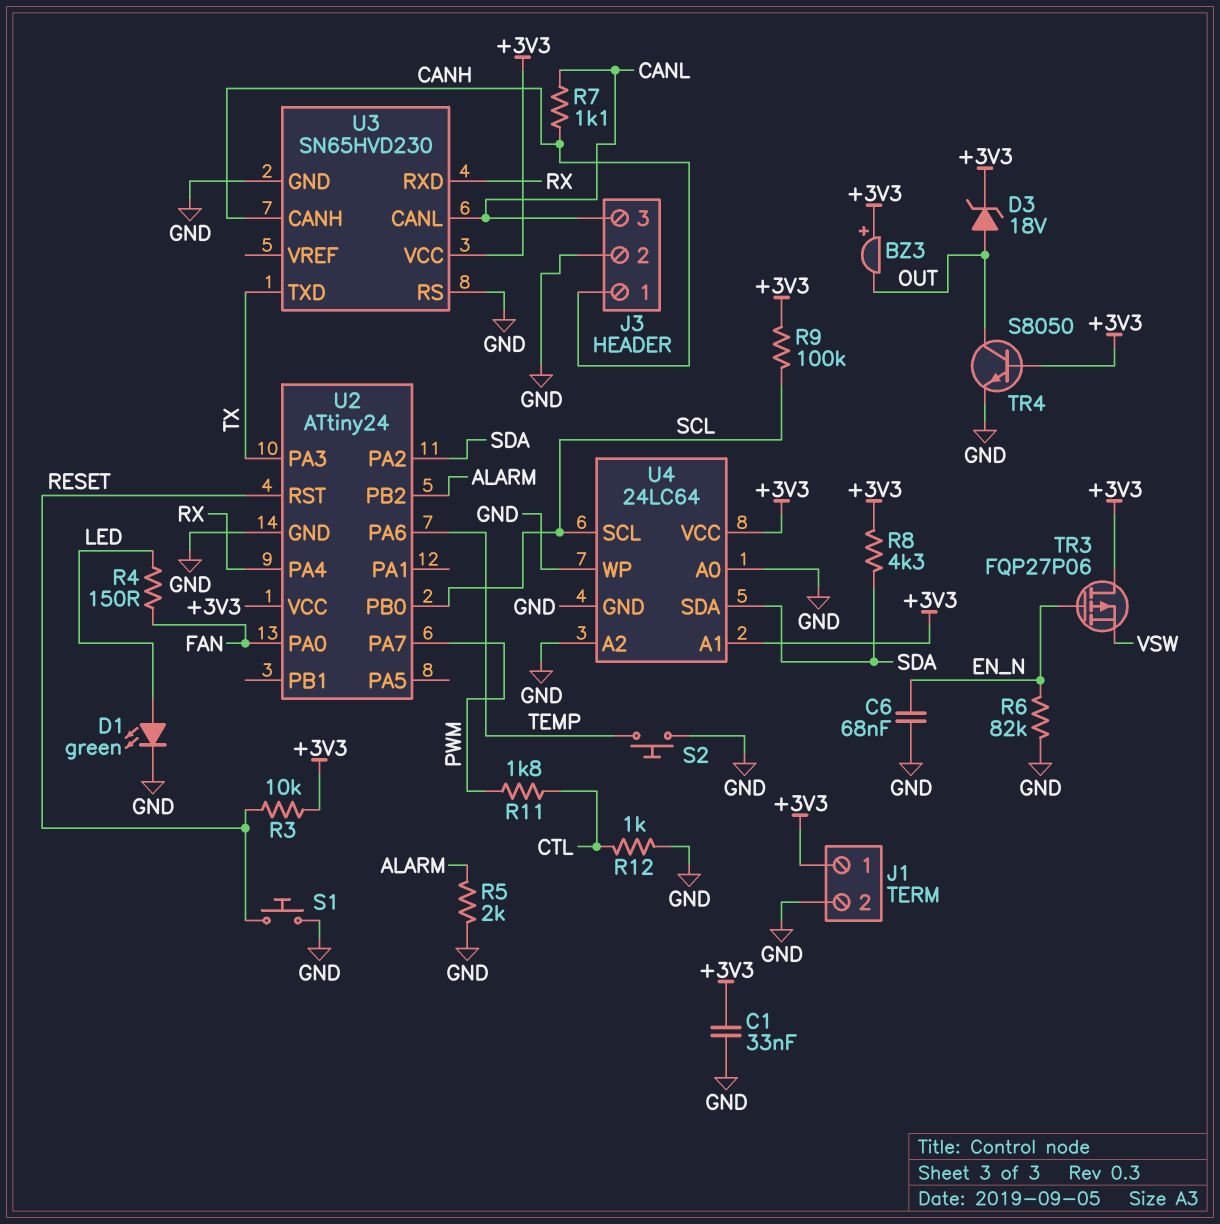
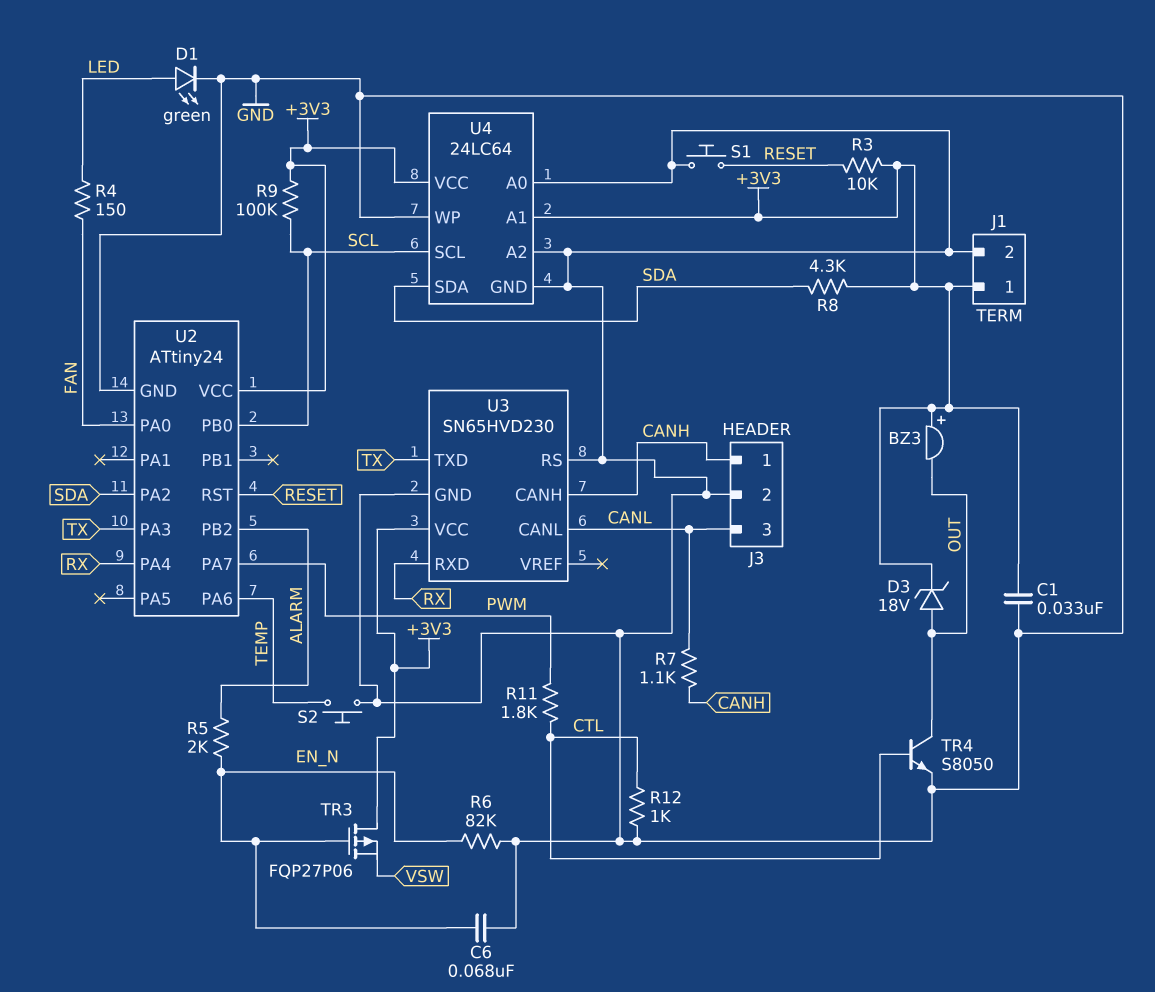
R5: 2k (ALARM, GND) -> 2k (ALARM, EN_N)
TR4: NPN S8050 (B +3V3, C OUT, E GND) -> NPN S8050 (B CTL, C OUT, E GND)

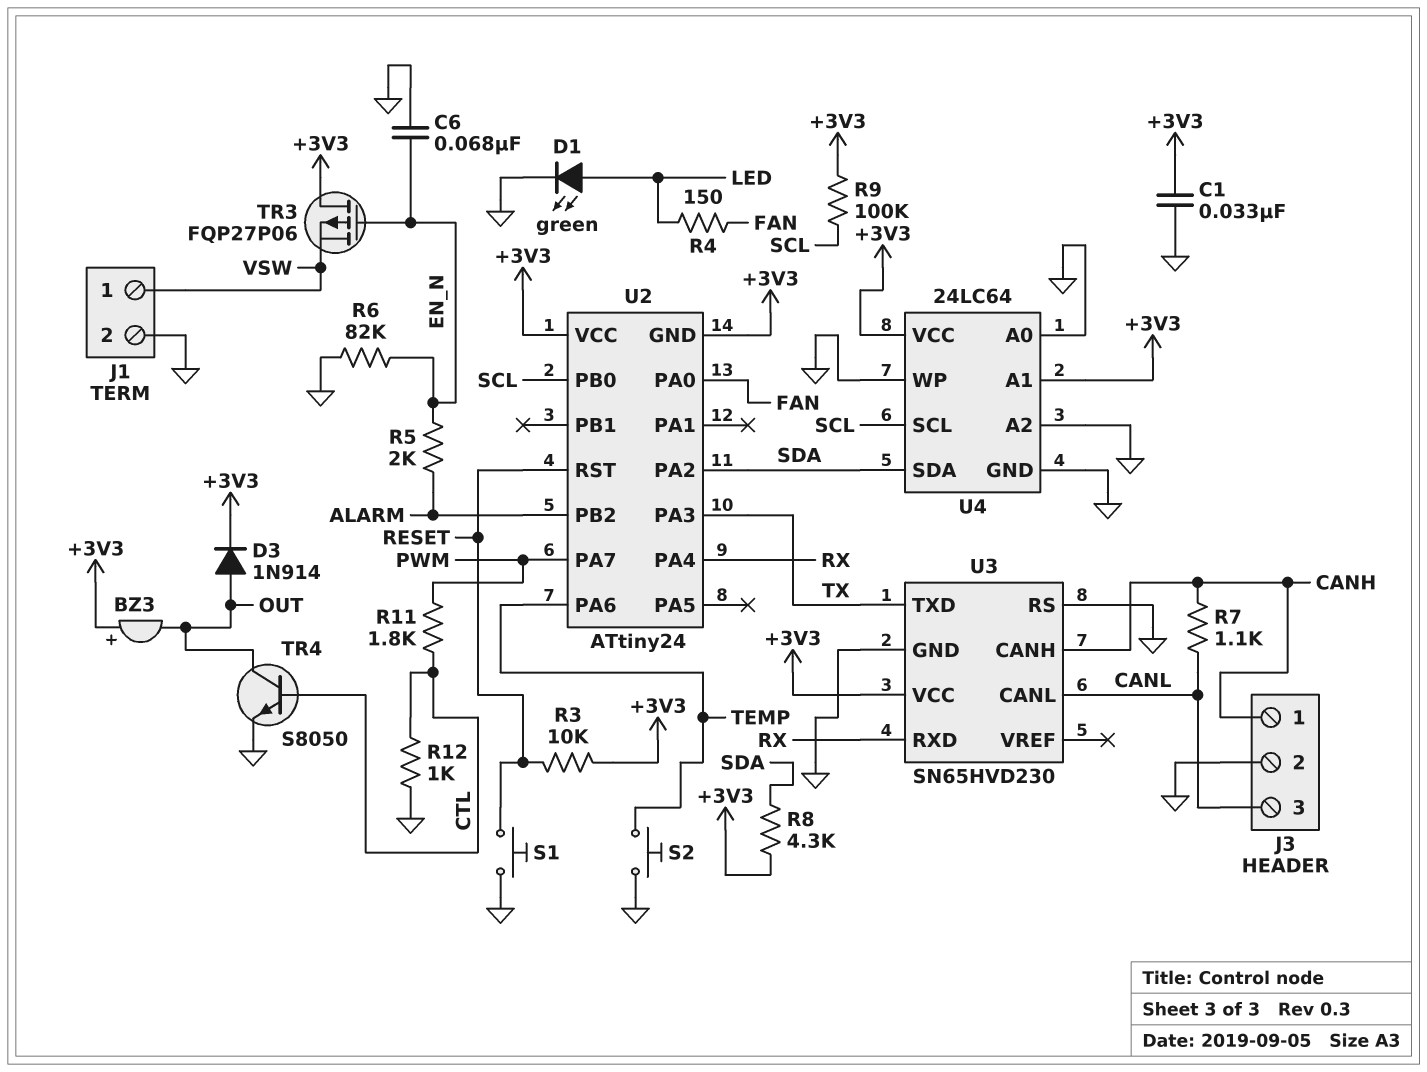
D3: zener 18V (A OUT, K +3V3) -> diode 1N914 (A OUT, K +3V3)
J1 pin 1: +3V3 -> VSW
U2 pin GND: GND -> +3V3

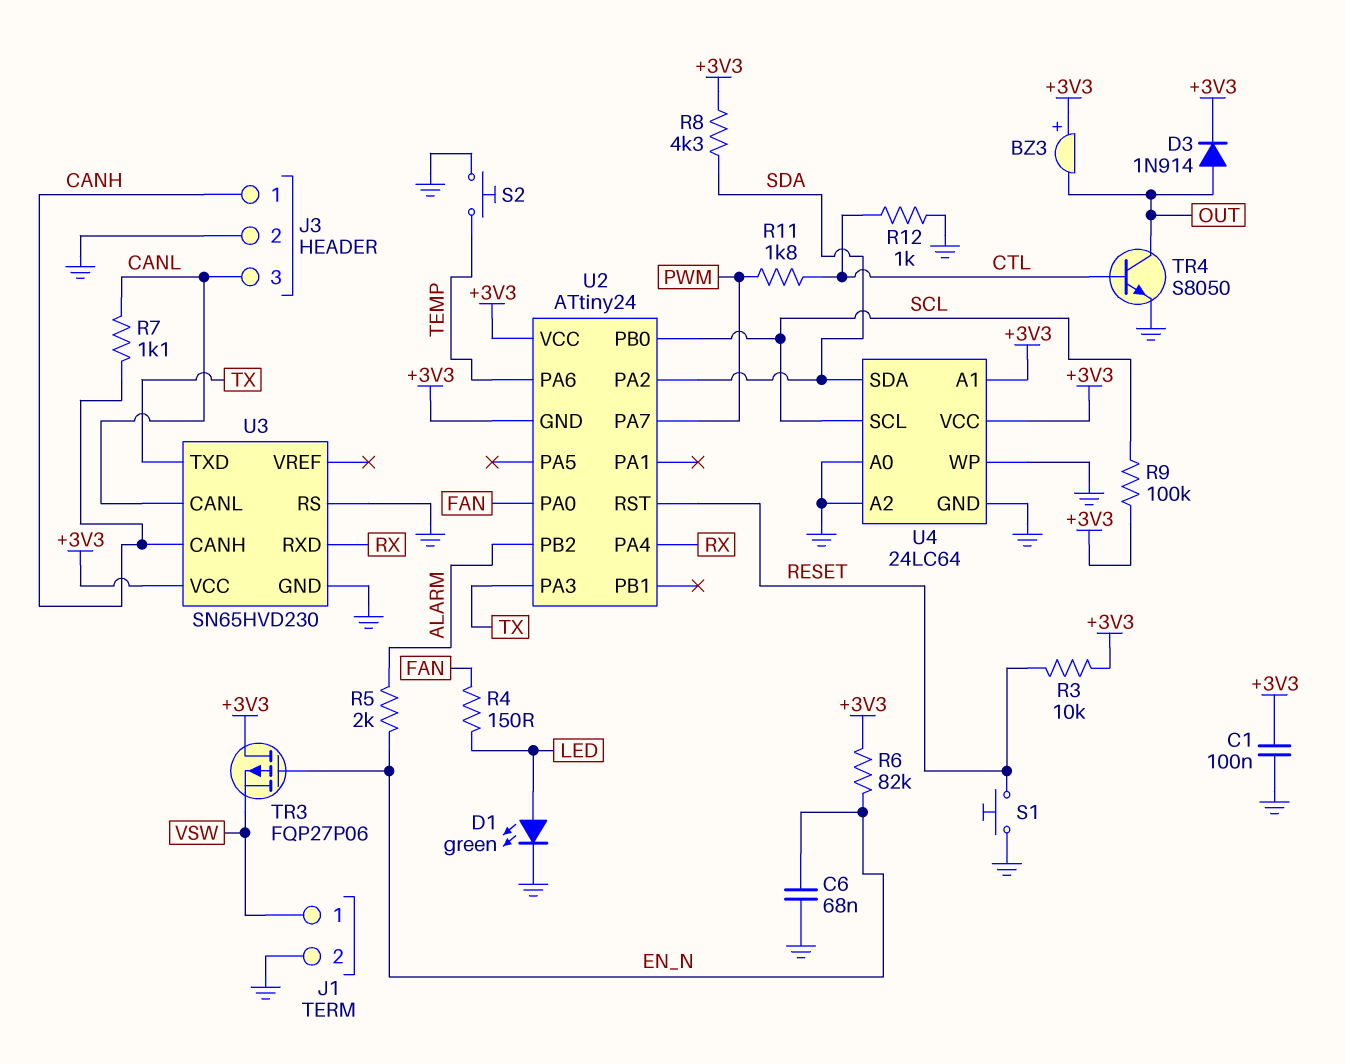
C1: 33nF (+3V3, GND) -> 100nF (+3V3, GND)
R6: 82k (EN_N, GND) -> 82k (+3V3, EN_N)

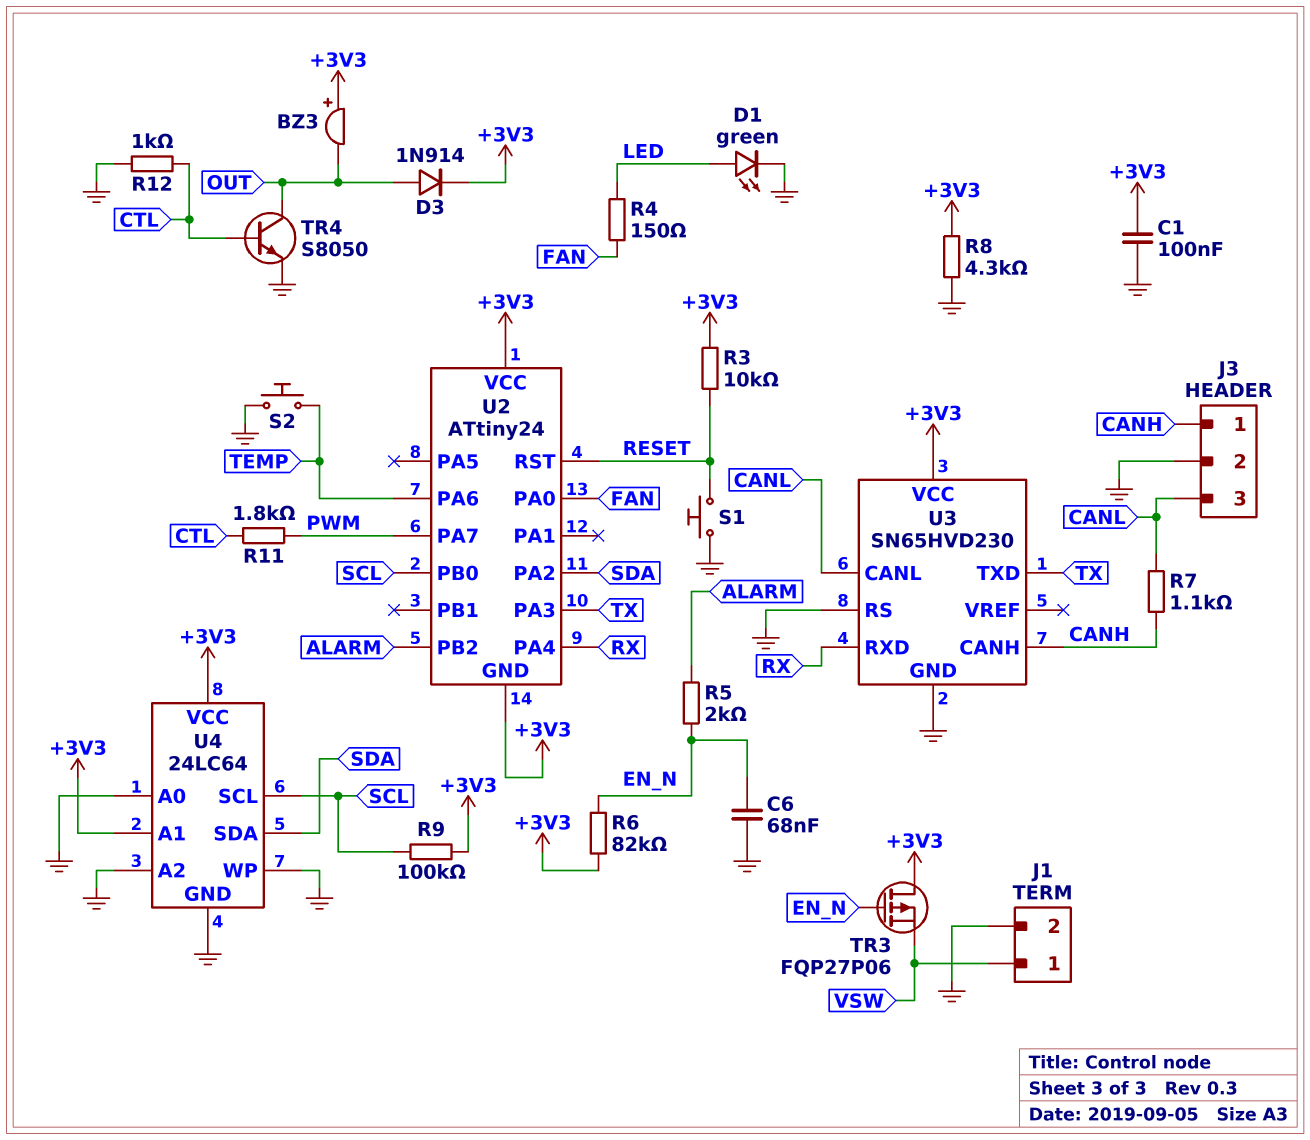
R8: 4.3k (+3V3, SDA) -> 4.3k (+3V3, GND)

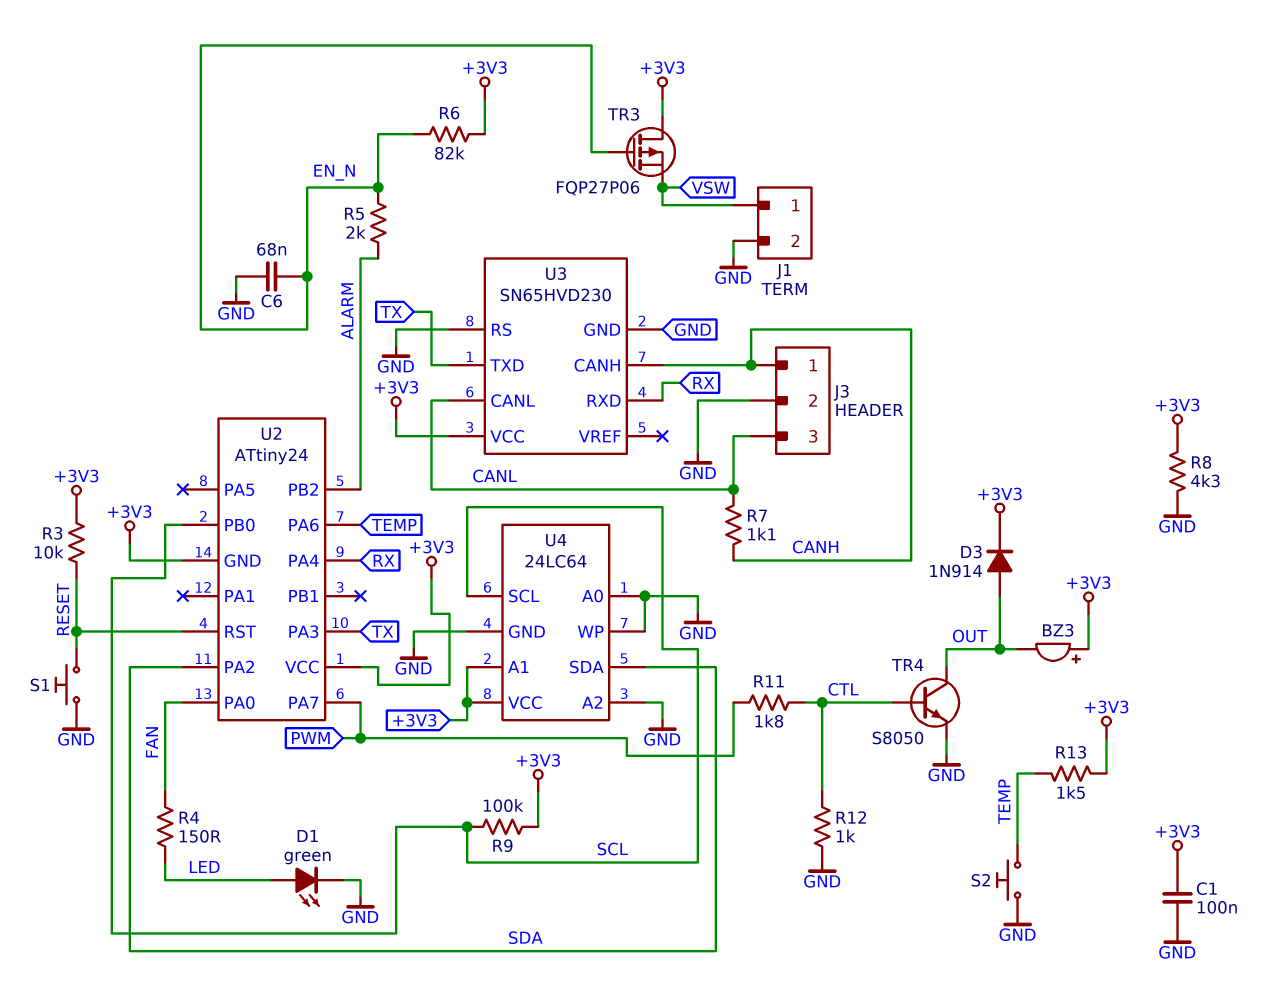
R13: none -> 1.5k (+3V3, TEMP)

